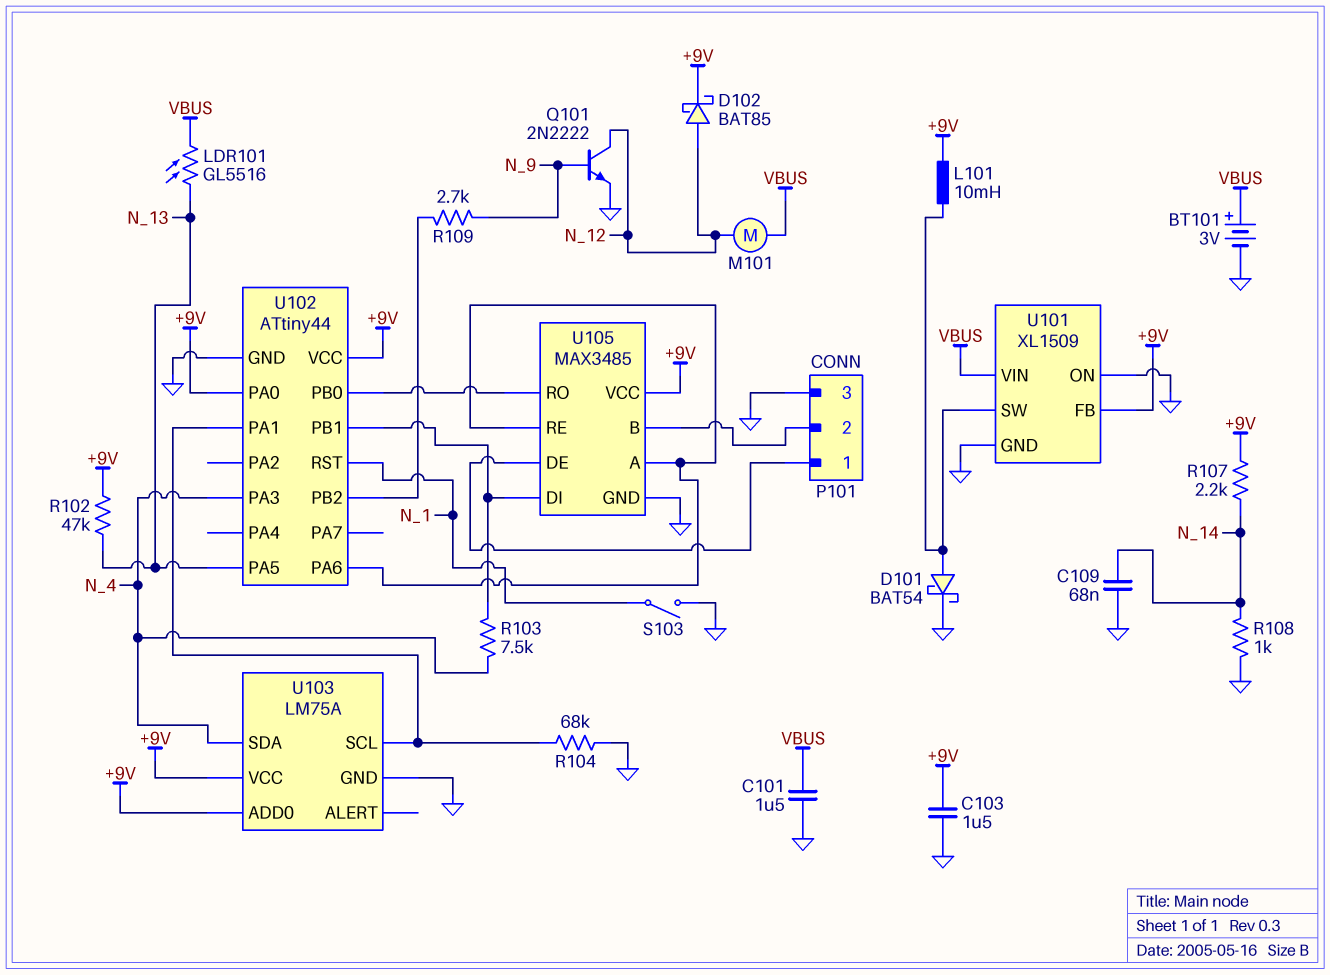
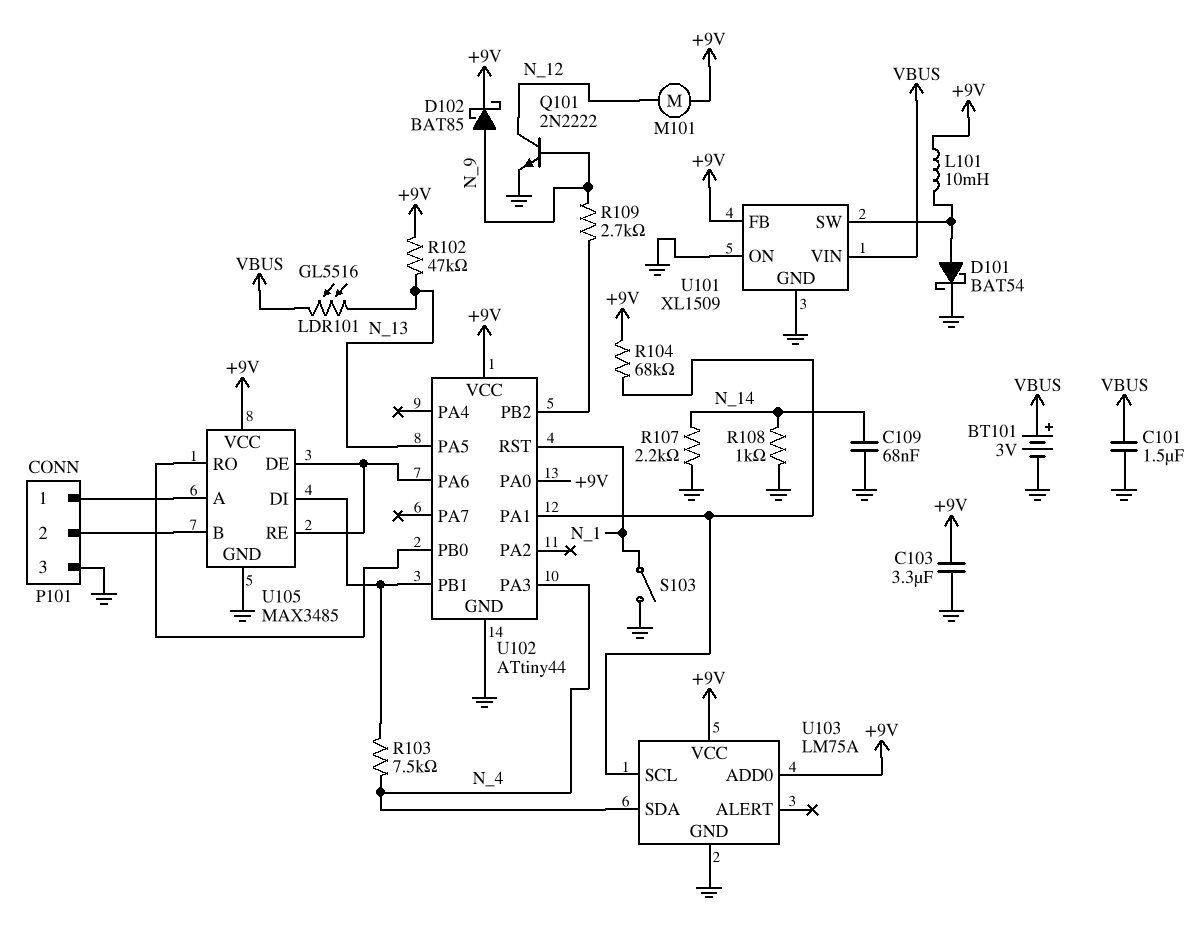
C103: 1.5uF (+9V, GND) -> 3.3uF (+9V, GND)
D102: schottky BAT85 (A N_12, K +9V) -> schottky BAT85 (A N_9, K +9V)
M101: motor (N_12, VBUS) -> motor (+9V, N_12)
R104: 68k (GND, U102/PA1) -> 68k (+9V, U102/PA1)
R107: 2.2k (+9V, N_14) -> 2.2k (GND, N_14)
U105 pin A: U102/PA6 -> P101/1
U105 pin DE: P101/1 -> U102/PA6

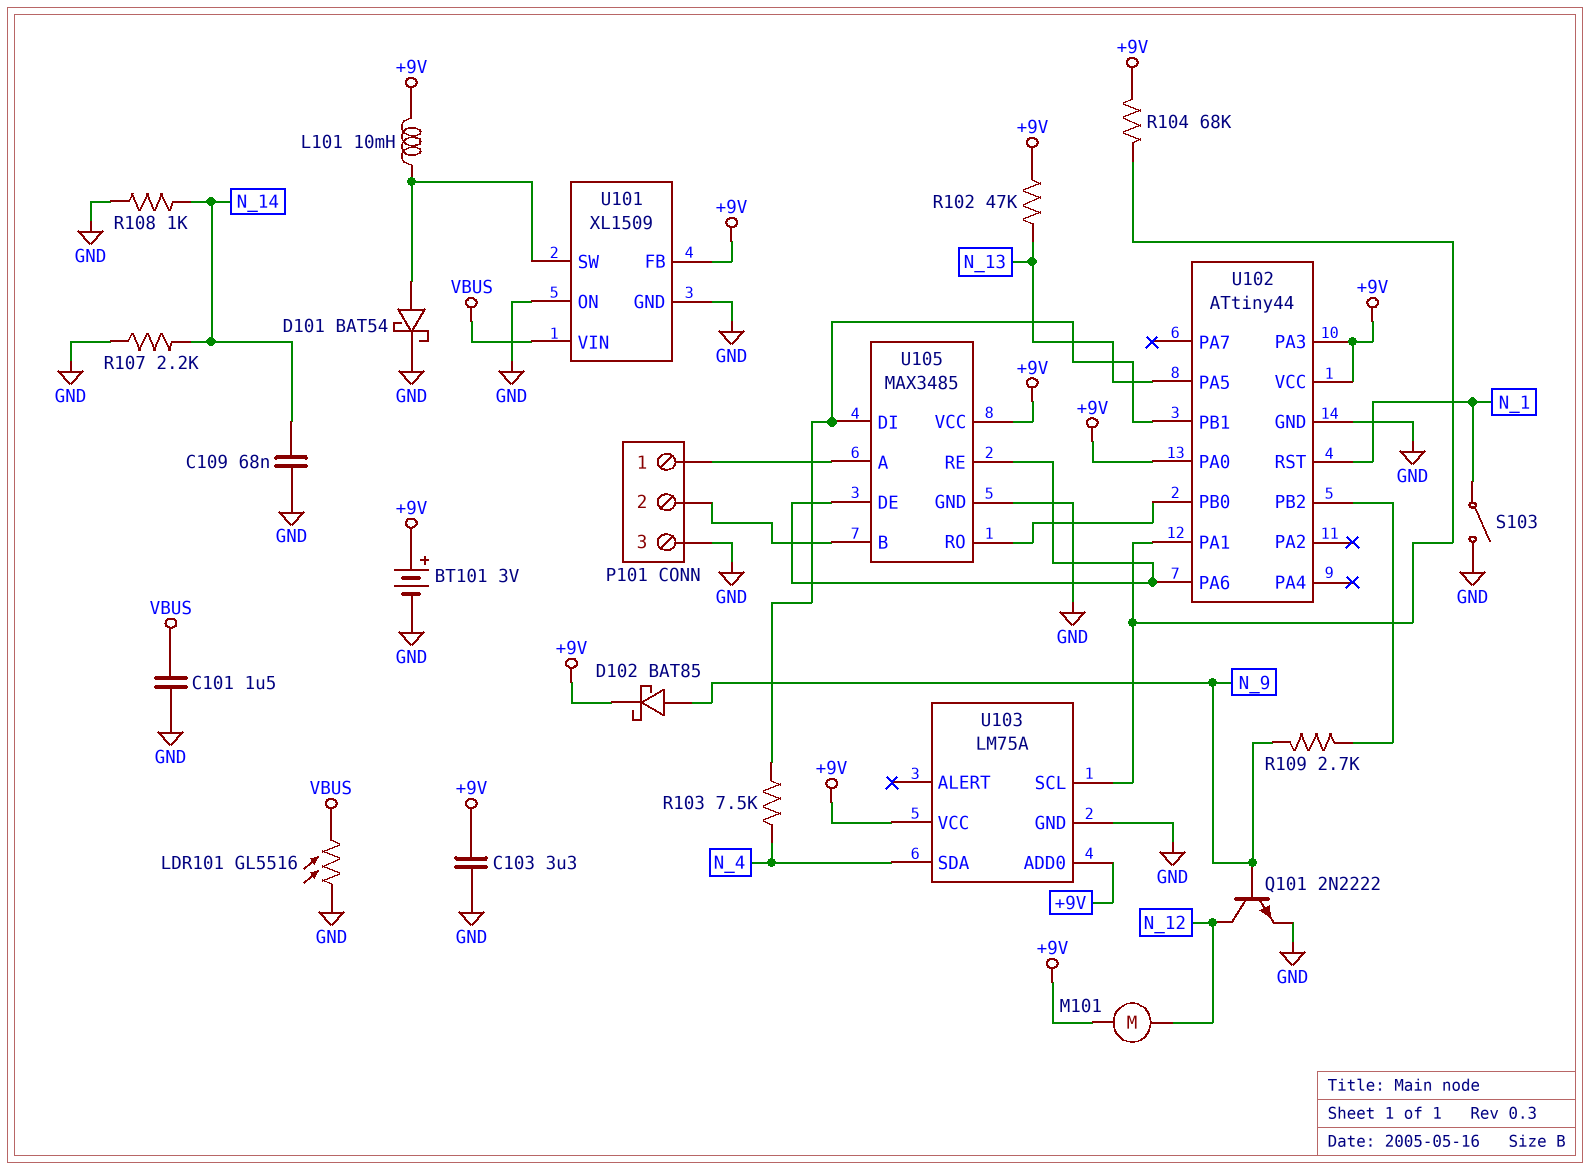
BT101: 3V (plus VBUS, minus GND) -> 3V (plus +9V, minus GND)
LDR101: GL5516 (N_13, VBUS) -> GL5516 (GND, VBUS)
U102 pin PA3: N_4 -> +9V

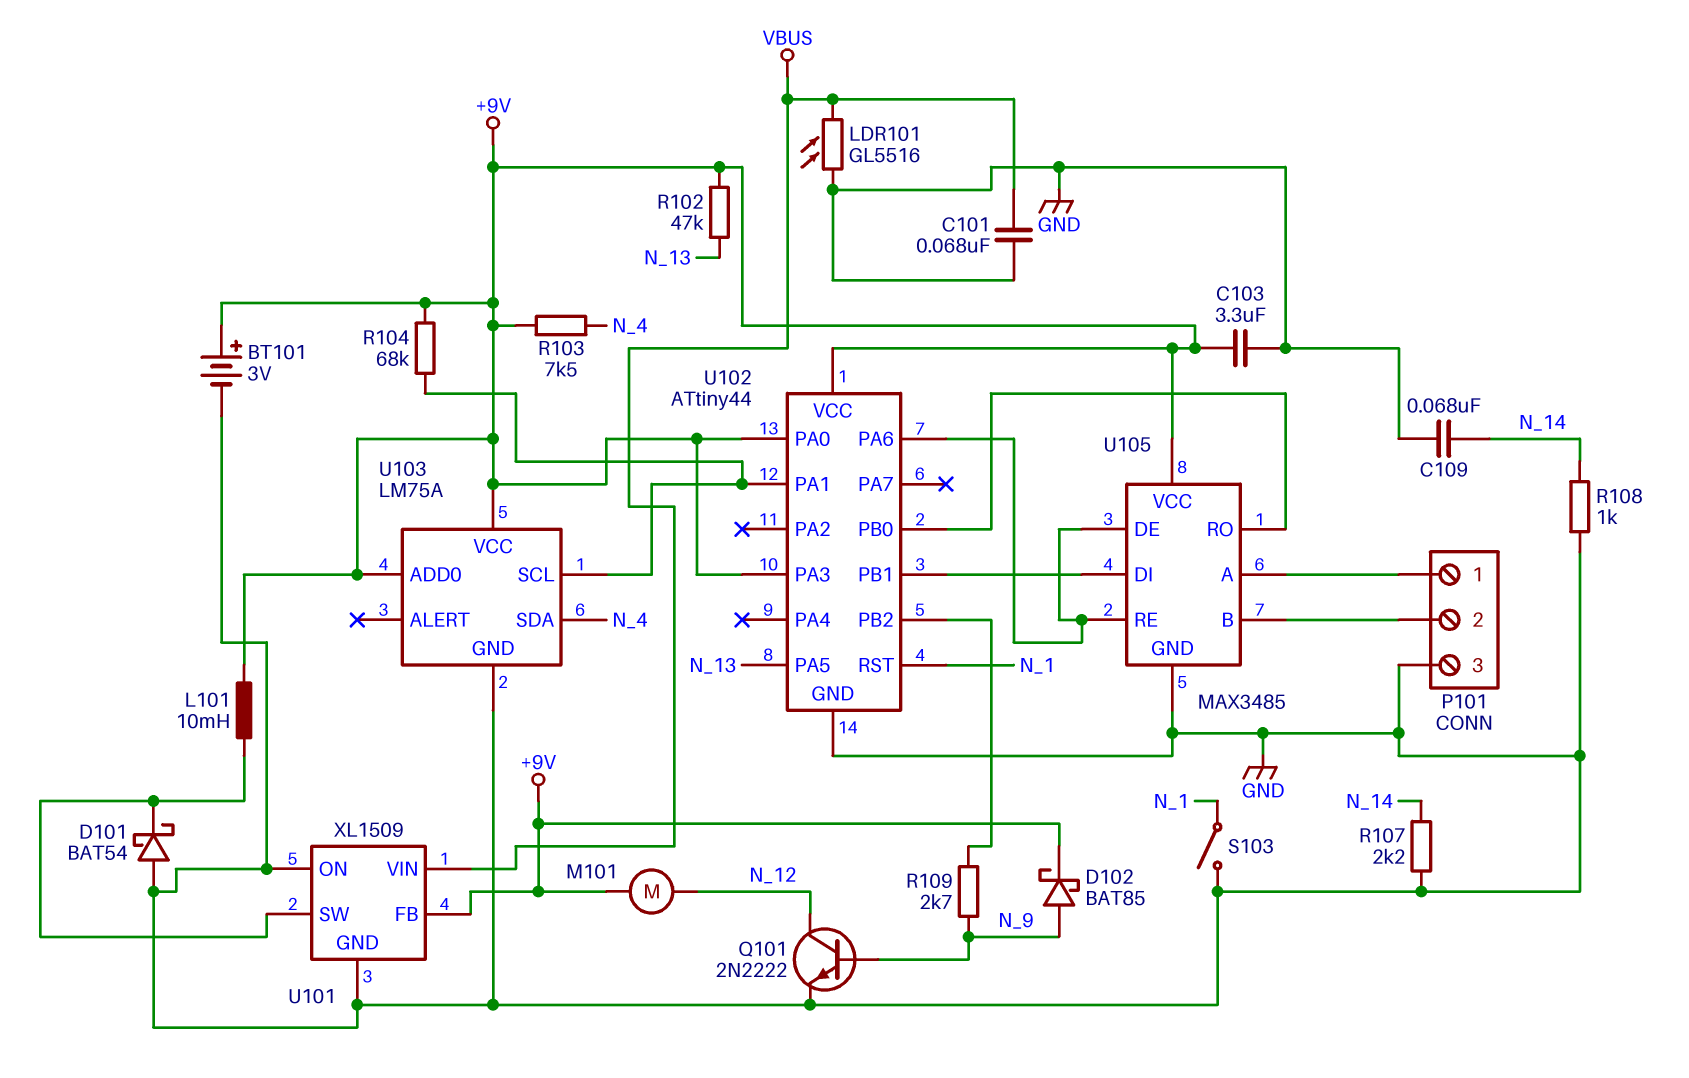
C101: 1.5uF (GND, VBUS) -> 68nF (GND, VBUS)
D101: schottky BAT54 (A U101/SW, K GND) -> schottky BAT54 (A GND, K U101/SW)
R103: 7.5k (N_4, U102/PB1) -> 7.5k (+9V, N_4)

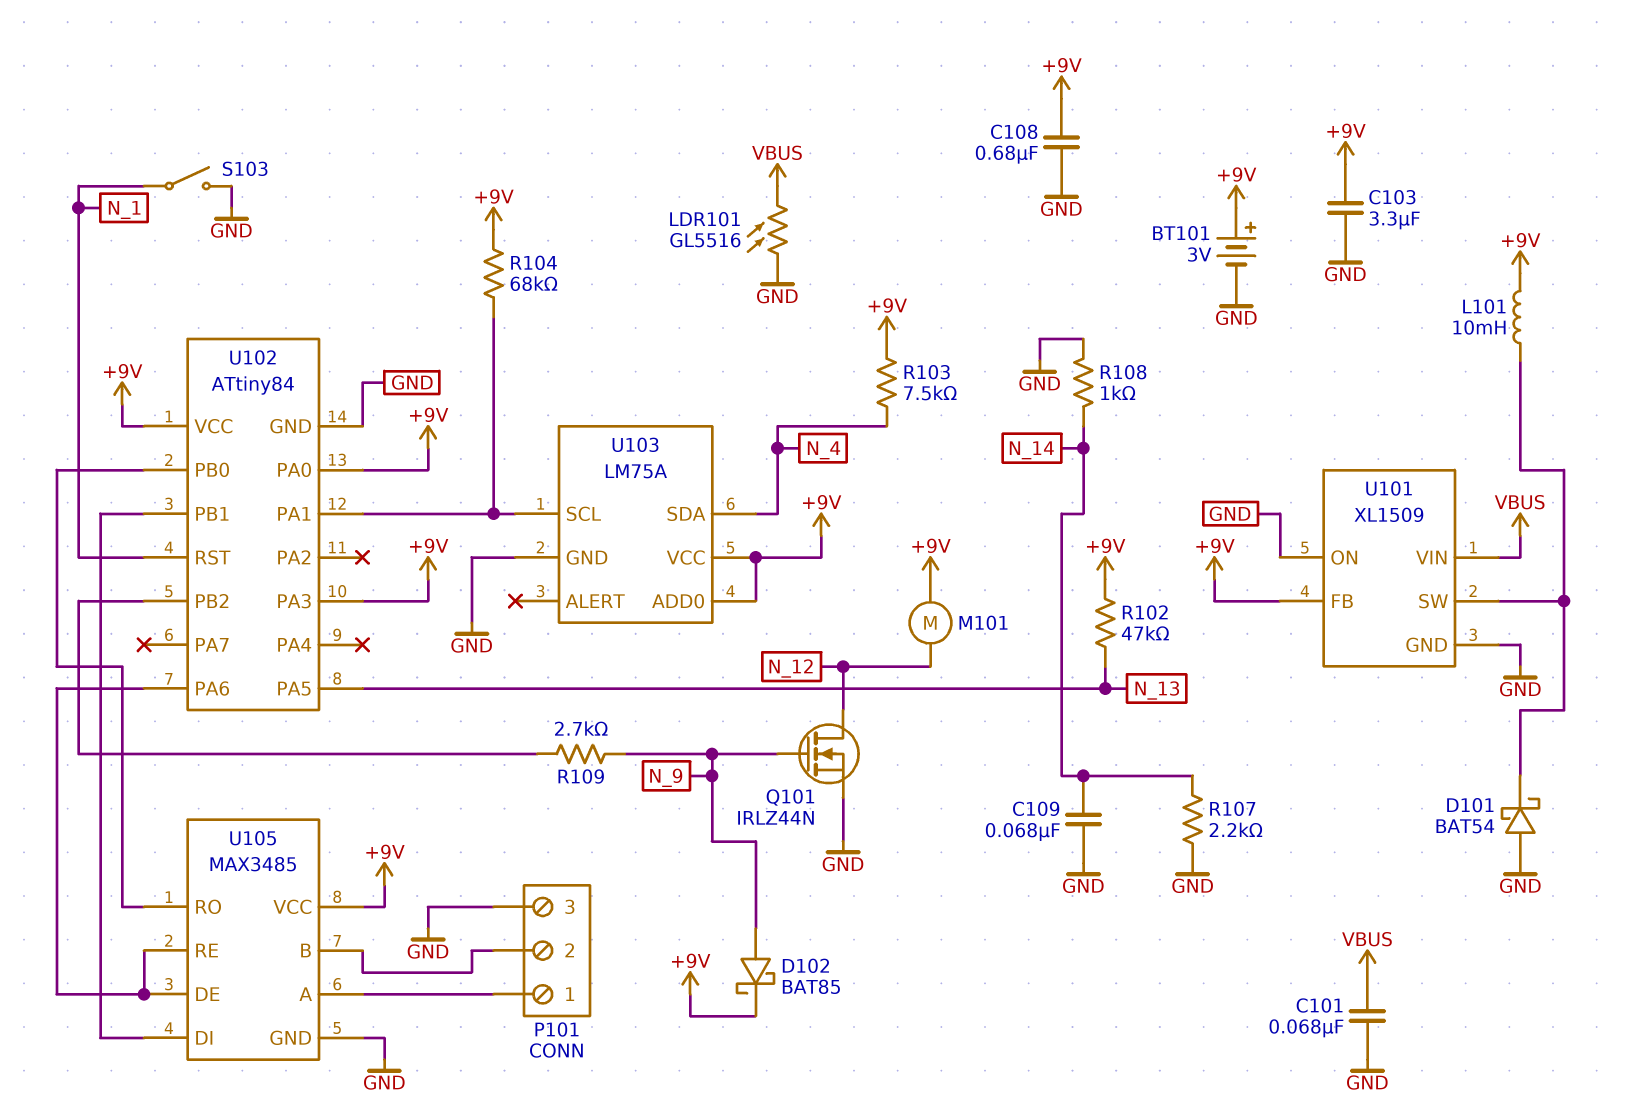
C108: none -> 680nF (+9V, GND)
Q101: NPN 2N2222 (B N_9, C N_12, E GND) -> NMOS IRLZ44N (G N_9, D N_12, S GND)
U102: ATtiny44 -> ATtiny84

